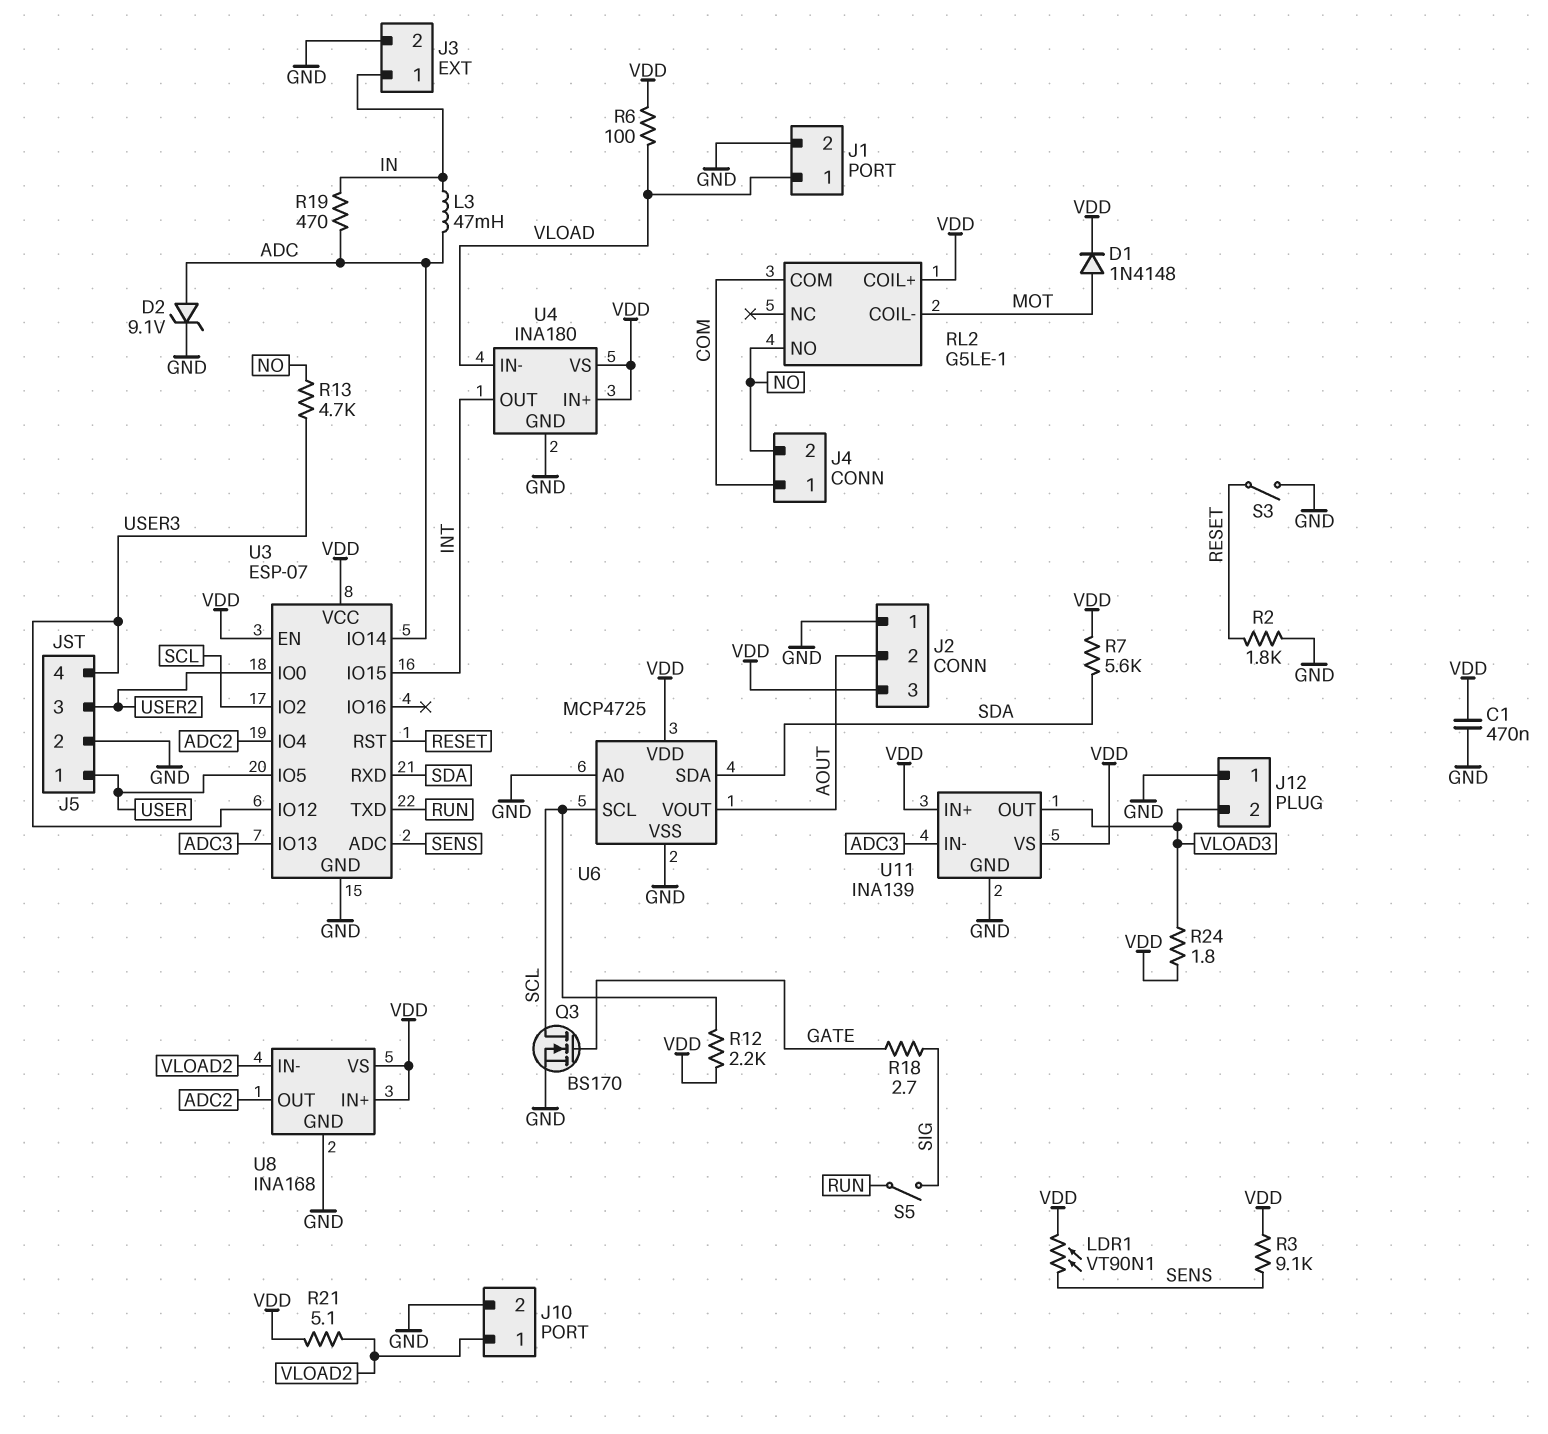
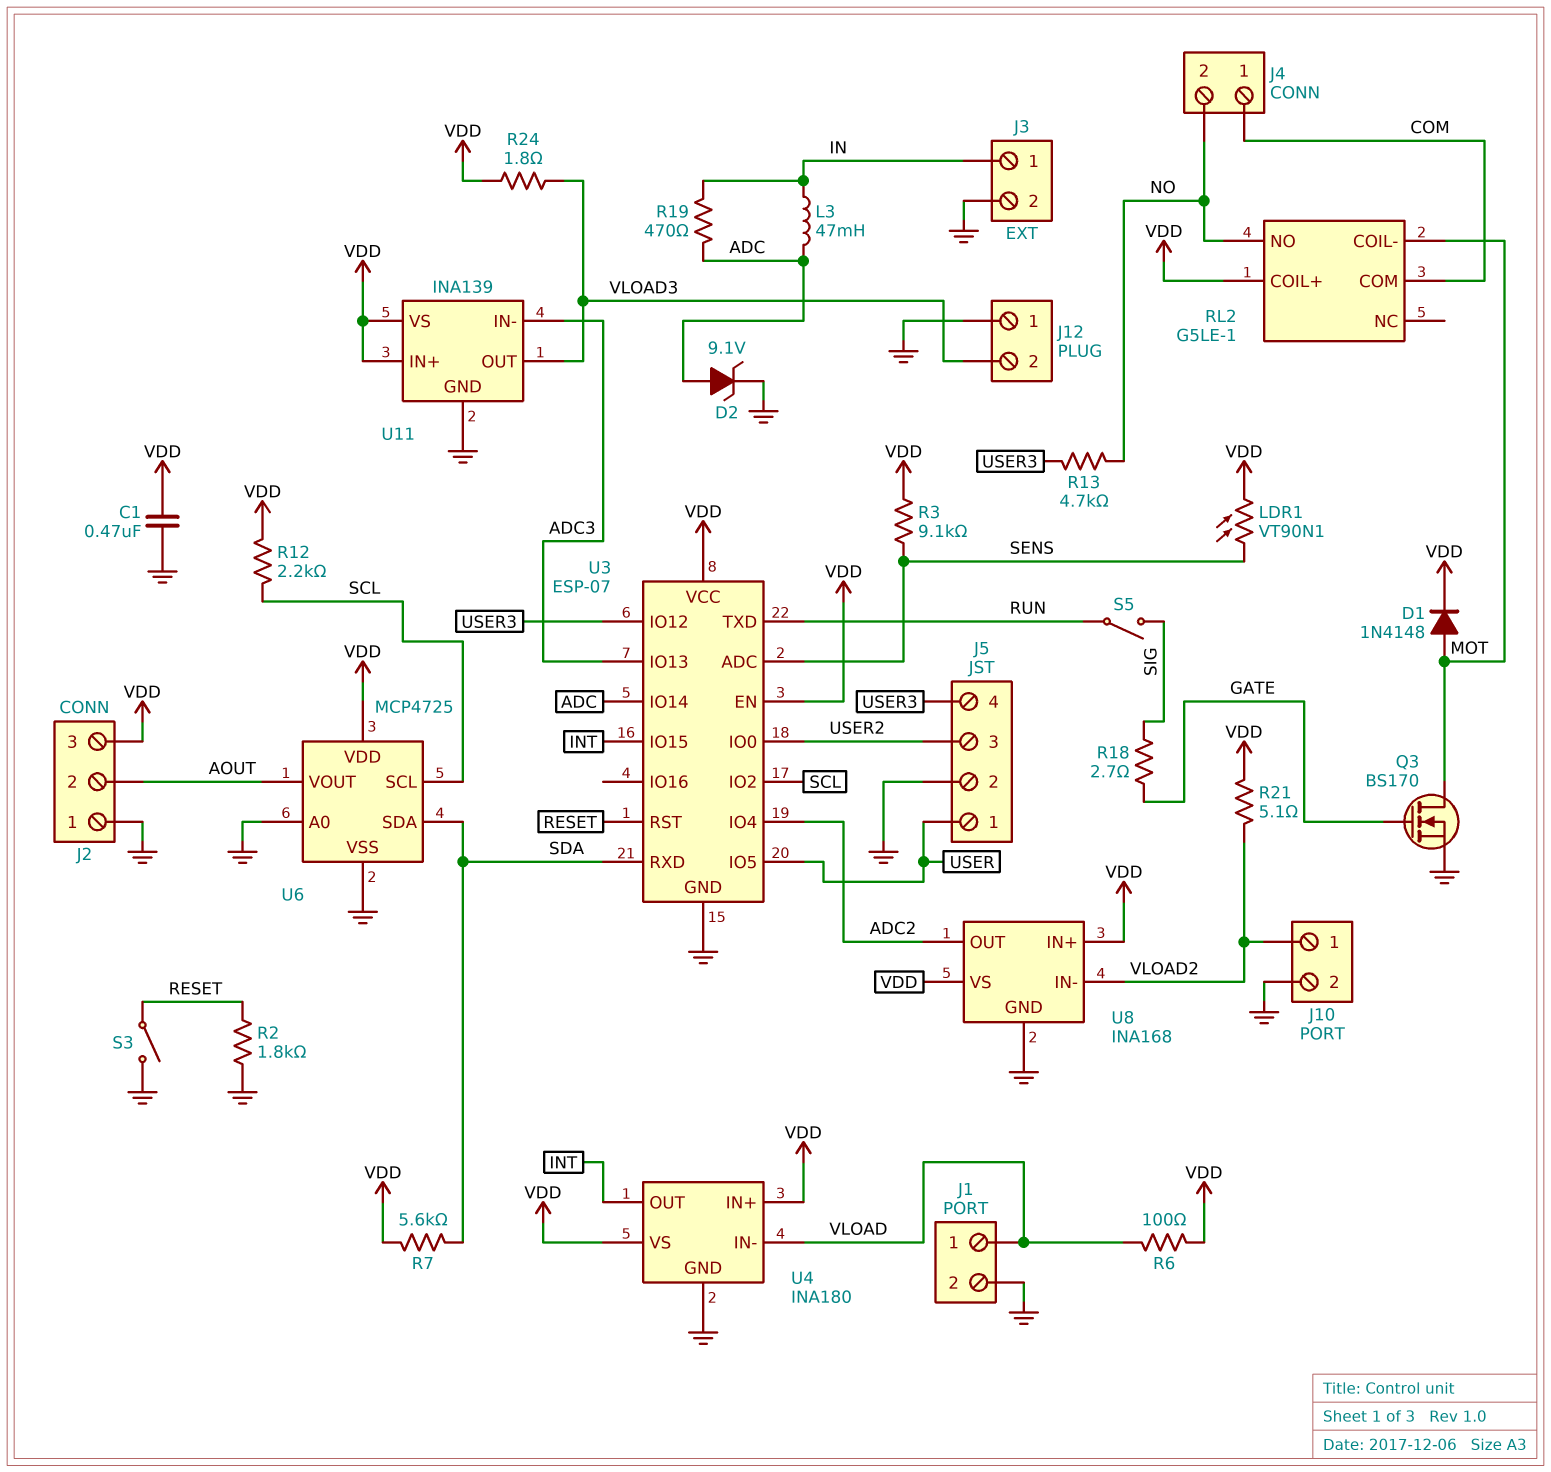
Q3: NMOS BS170 (G GATE, D SCL, S GND) -> NMOS BS170 (G GATE, D MOT, S GND)

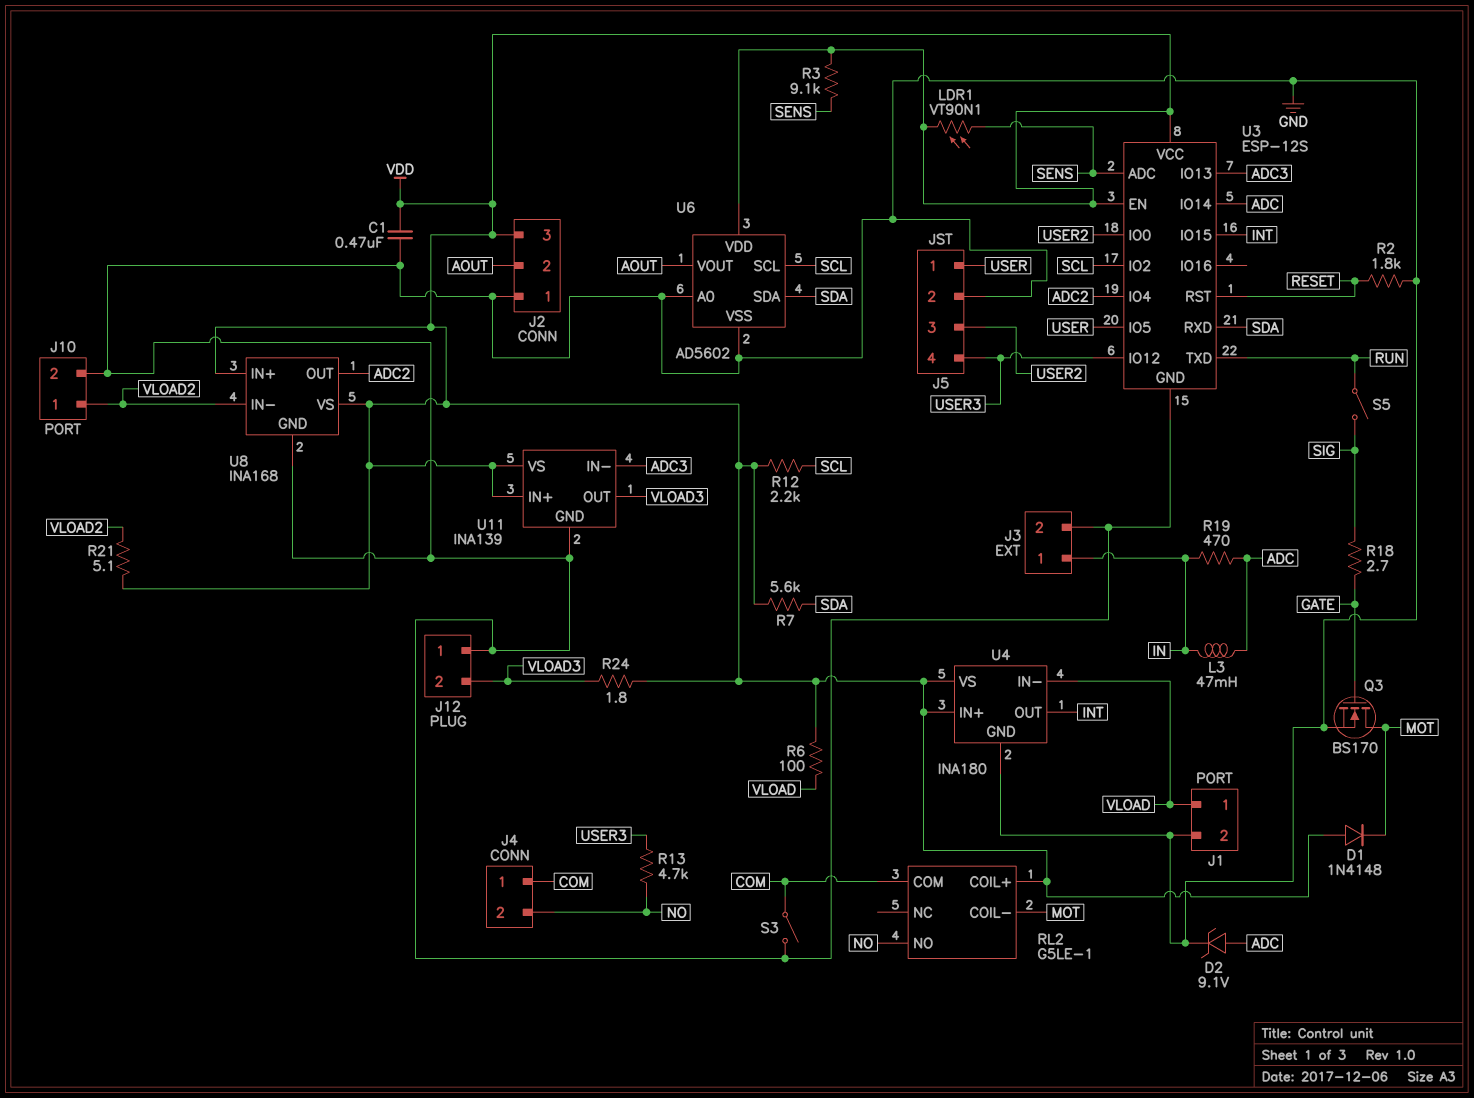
D1: diode 1N4148 (A MOT, K VDD) -> diode 1N4148 (A VDD, K MOT)
S3: switch (GND, RESET) -> switch (COM, GND)
U3: ESP-07 -> ESP-12S
U6: MCP4725 -> AD5602

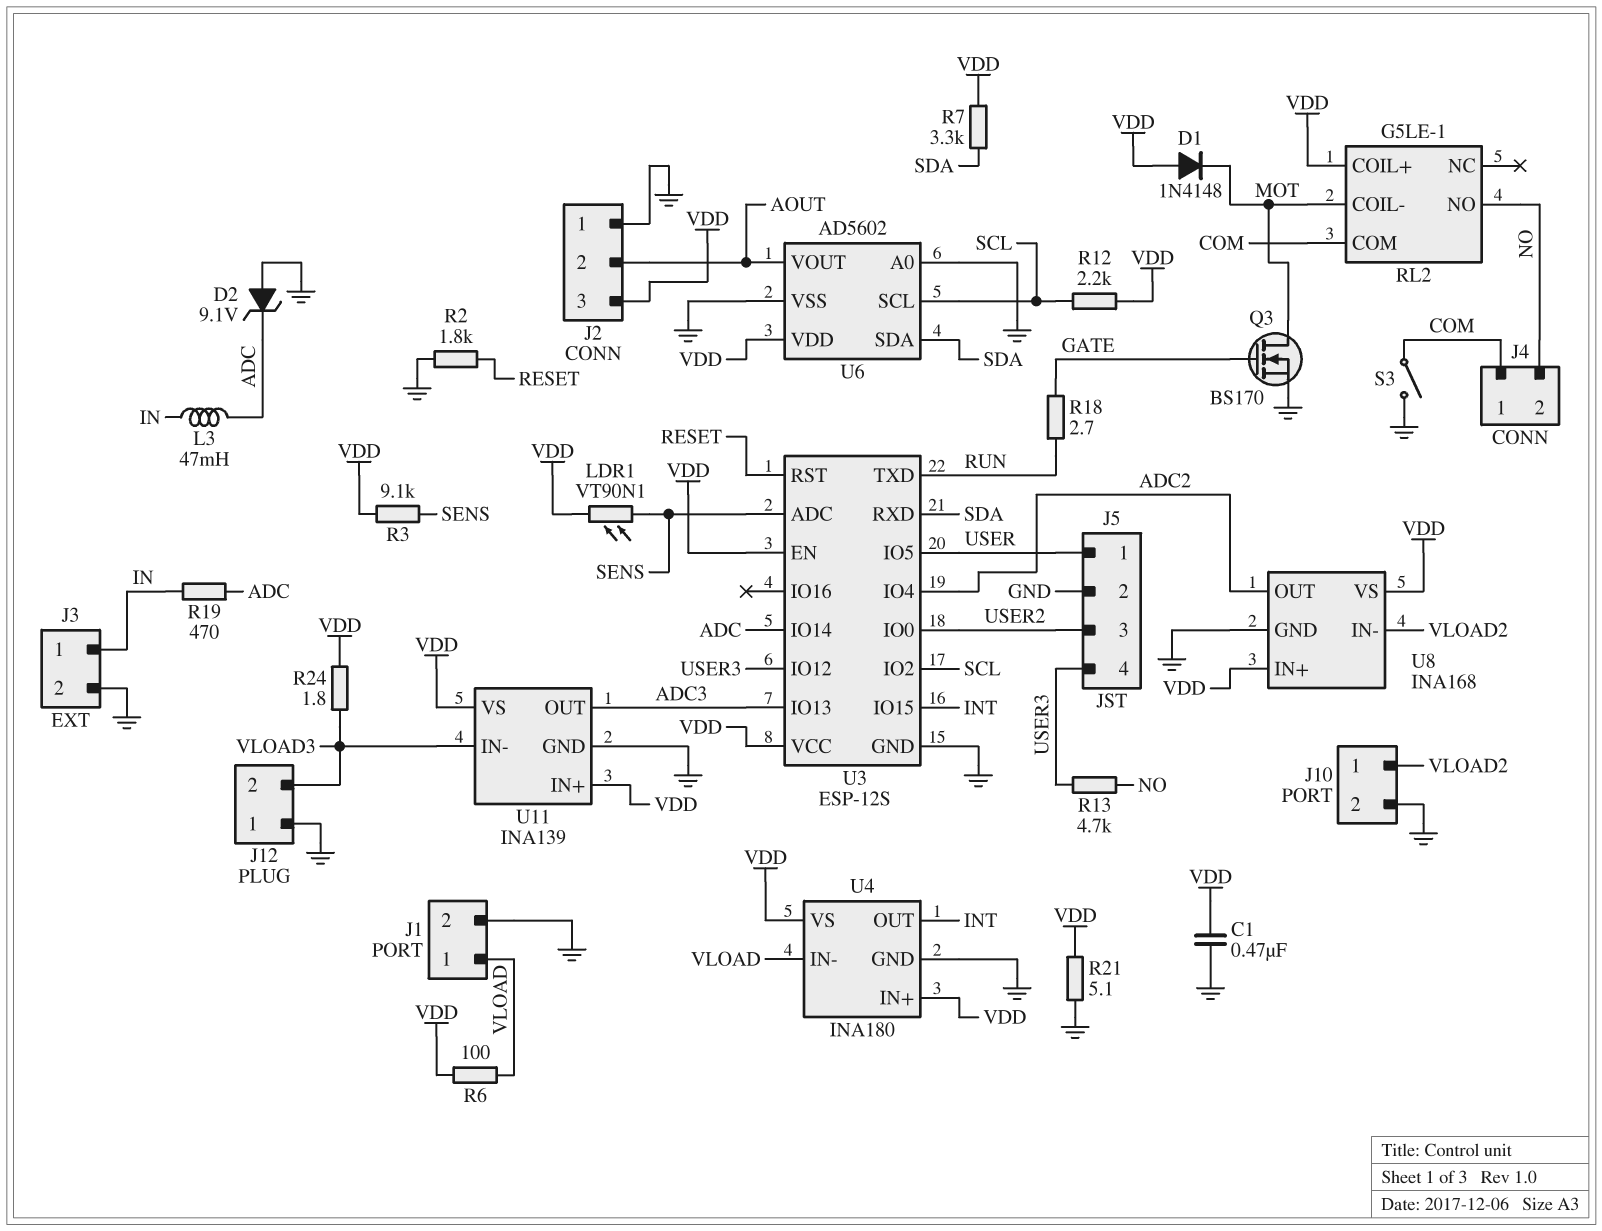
D2: zener 9.1V (A ADC, K GND) -> zener 9.1V (A GND, K ADC)
R7: 5.6k (SDA, VDD) -> 3.3k (SDA, VDD)
R18: 2.7 (GATE, SIG) -> 2.7 (GATE, RUN)
R21: 5.1 (VDD, VLOAD2) -> 5.1 (GND, VDD)
S5: switch (RUN, SIG) -> none
U11 pin IN-: ADC3 -> VLOAD3
U11 pin OUT: VLOAD3 -> ADC3

